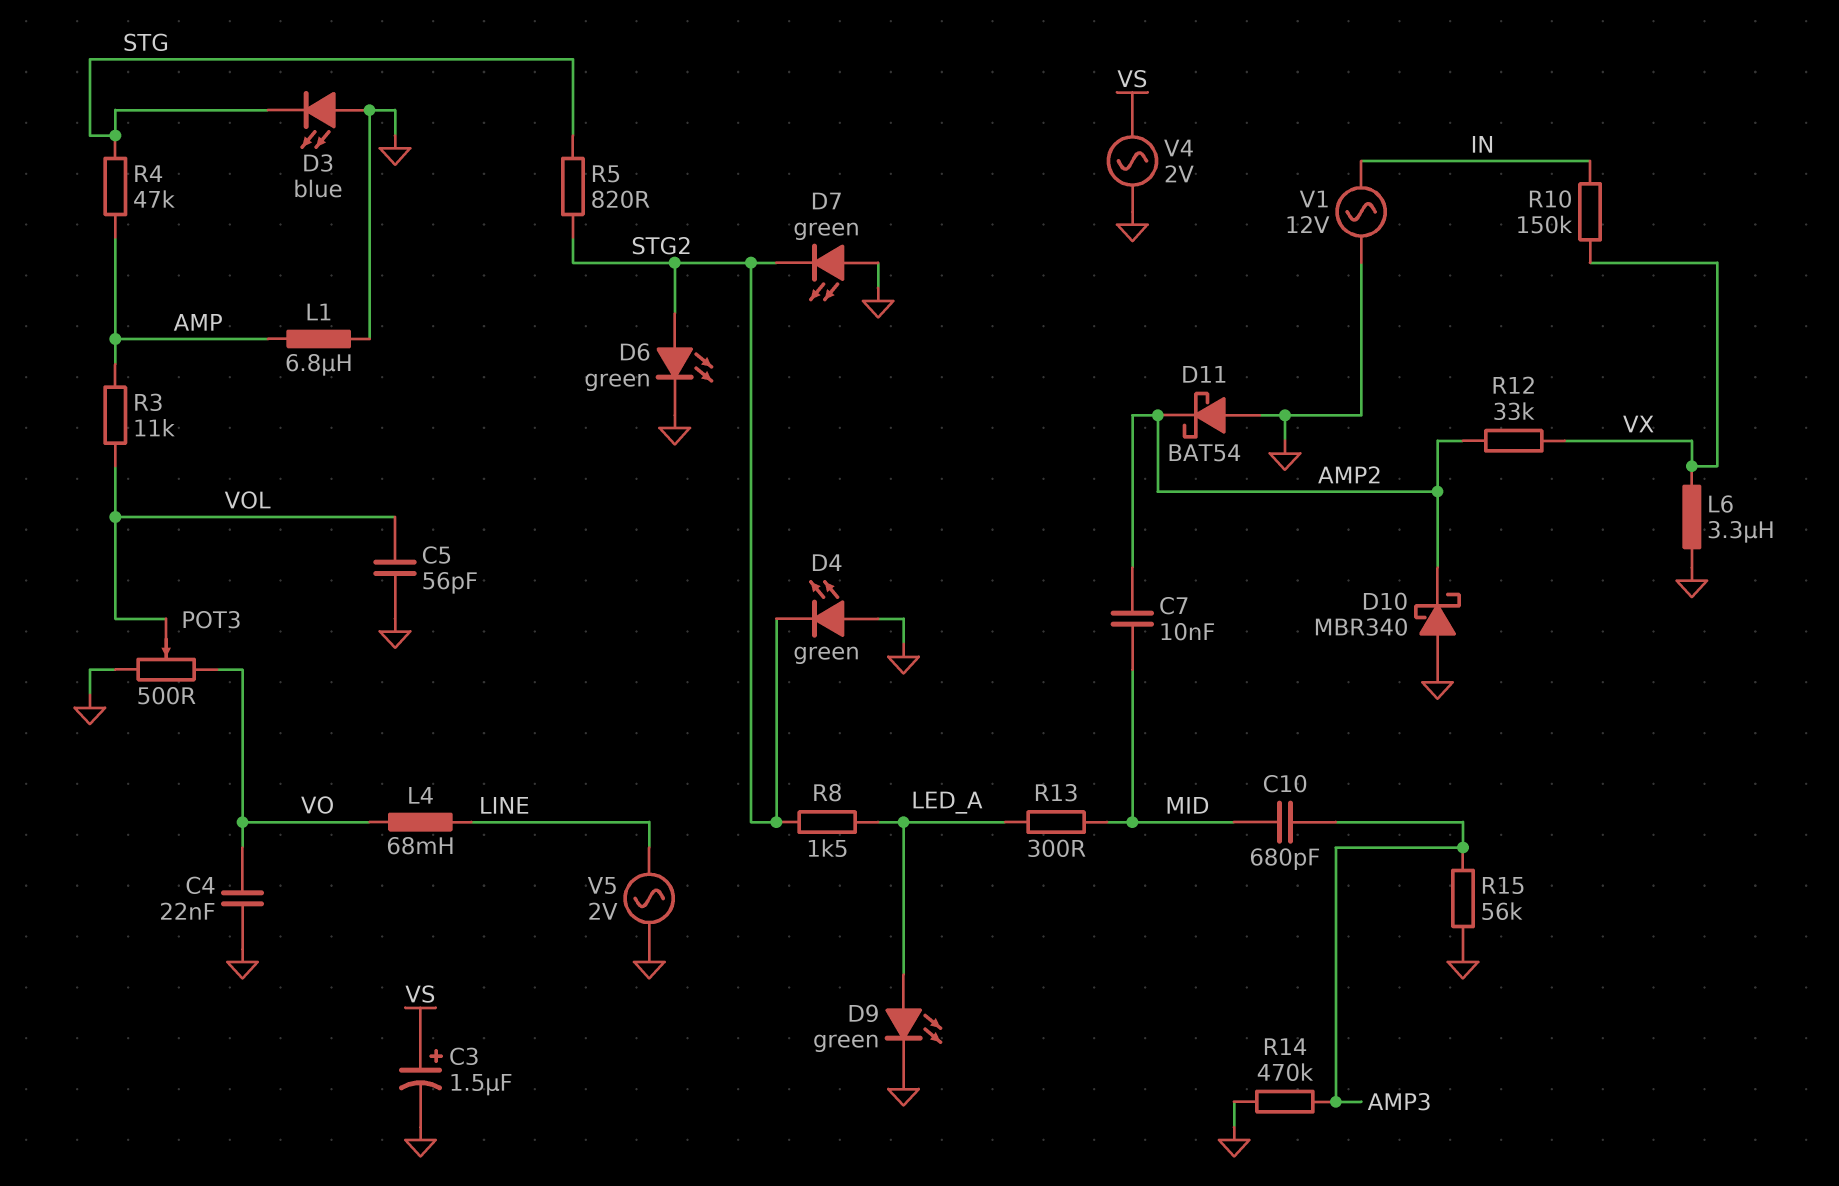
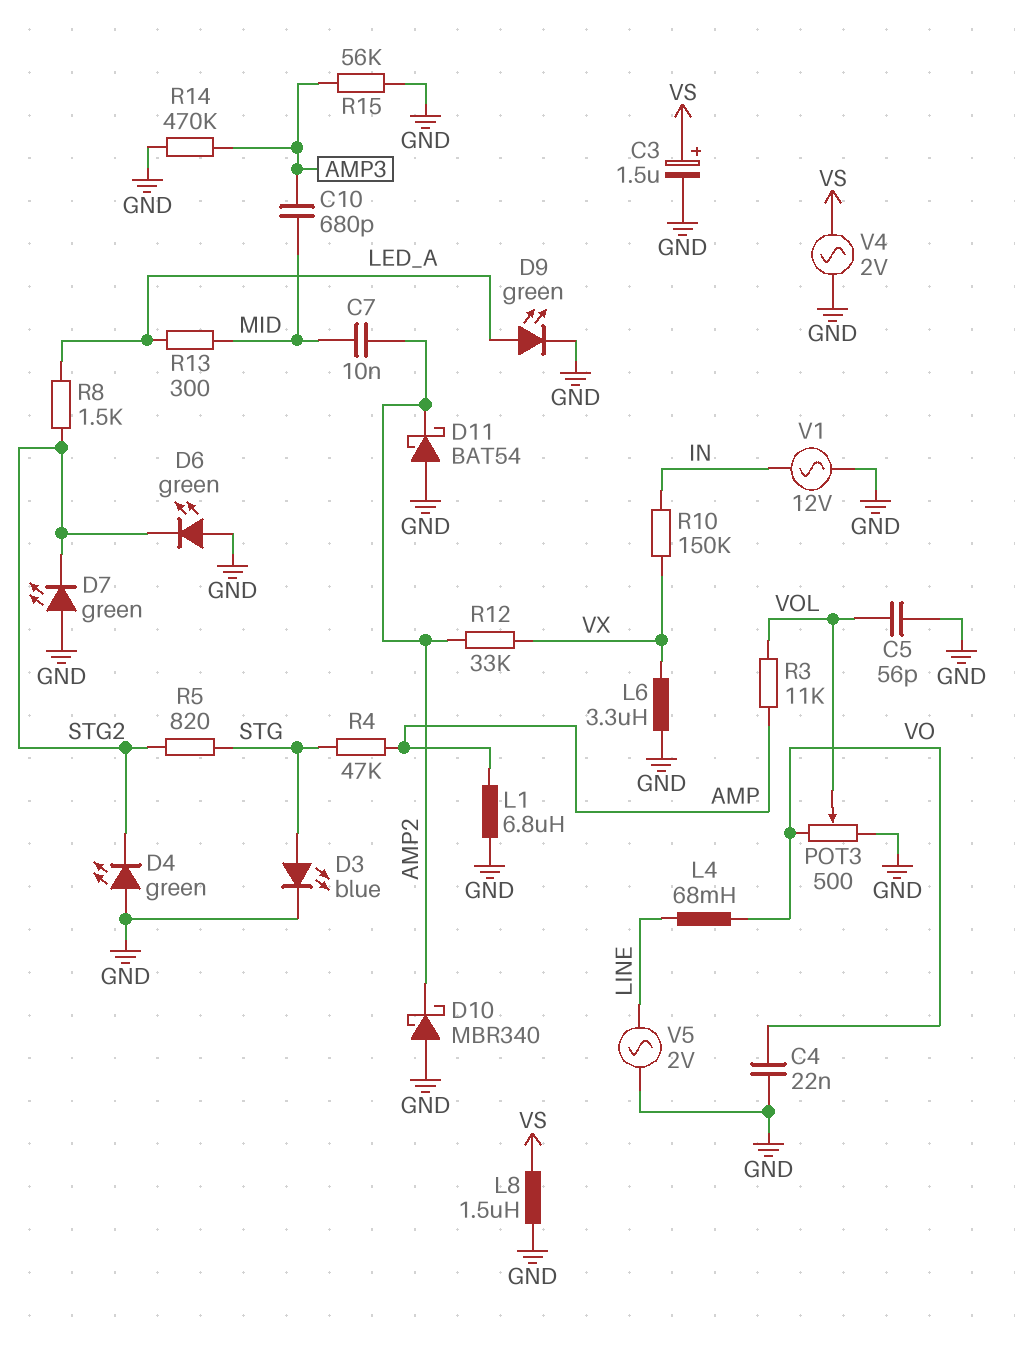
D3: LED blue (A GND, K STG) -> LED blue (A STG, K GND)
D6: LED green (A STG2, K GND) -> LED green (A GND, K STG2)
L8: none -> 1.5uH (GND, VS)

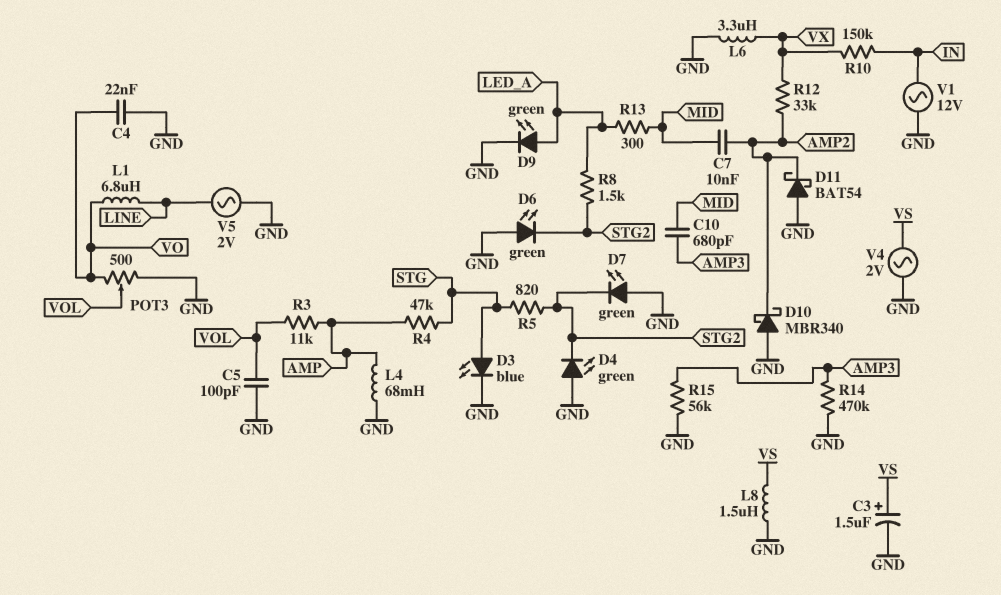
C5: 56pF (GND, VOL) -> 100pF (GND, VOL)
L1: 6.8uH (AMP, GND) -> 6.8uH (LINE, VO)
L4: 68mH (LINE, VO) -> 68mH (AMP, GND)

